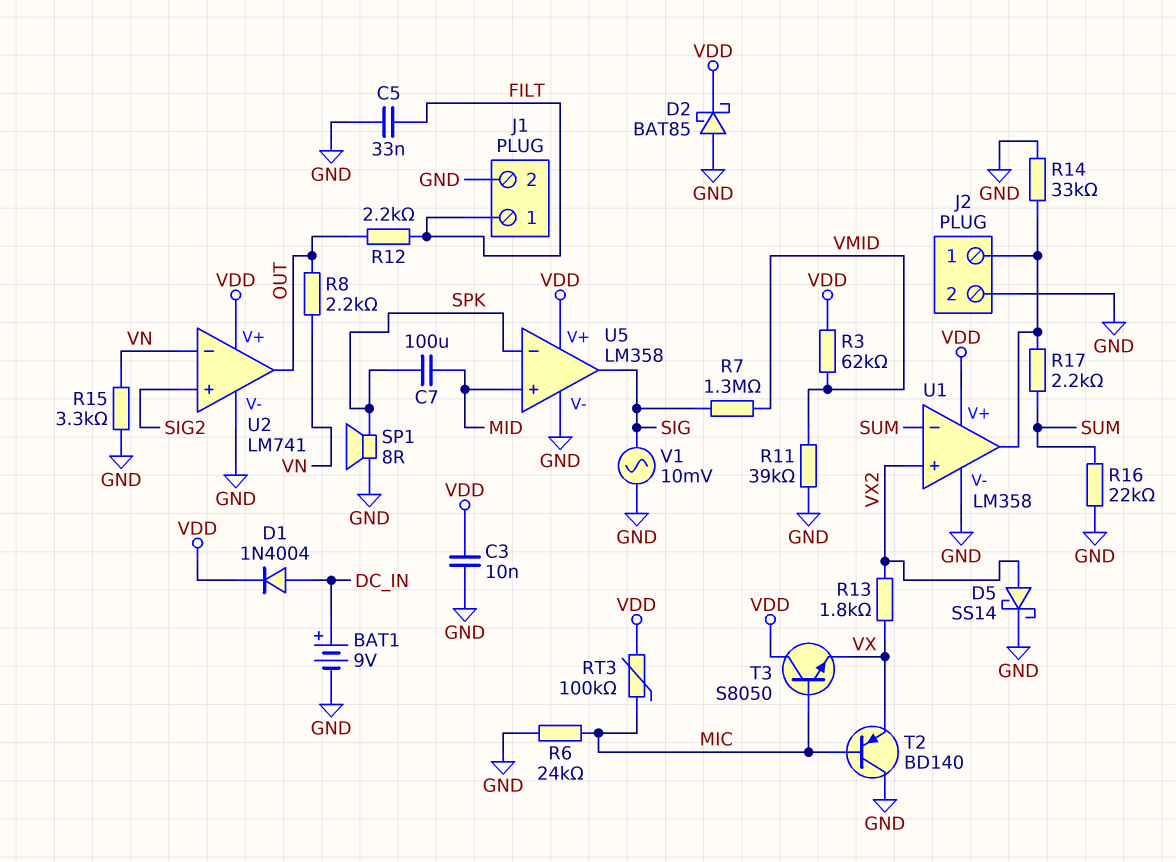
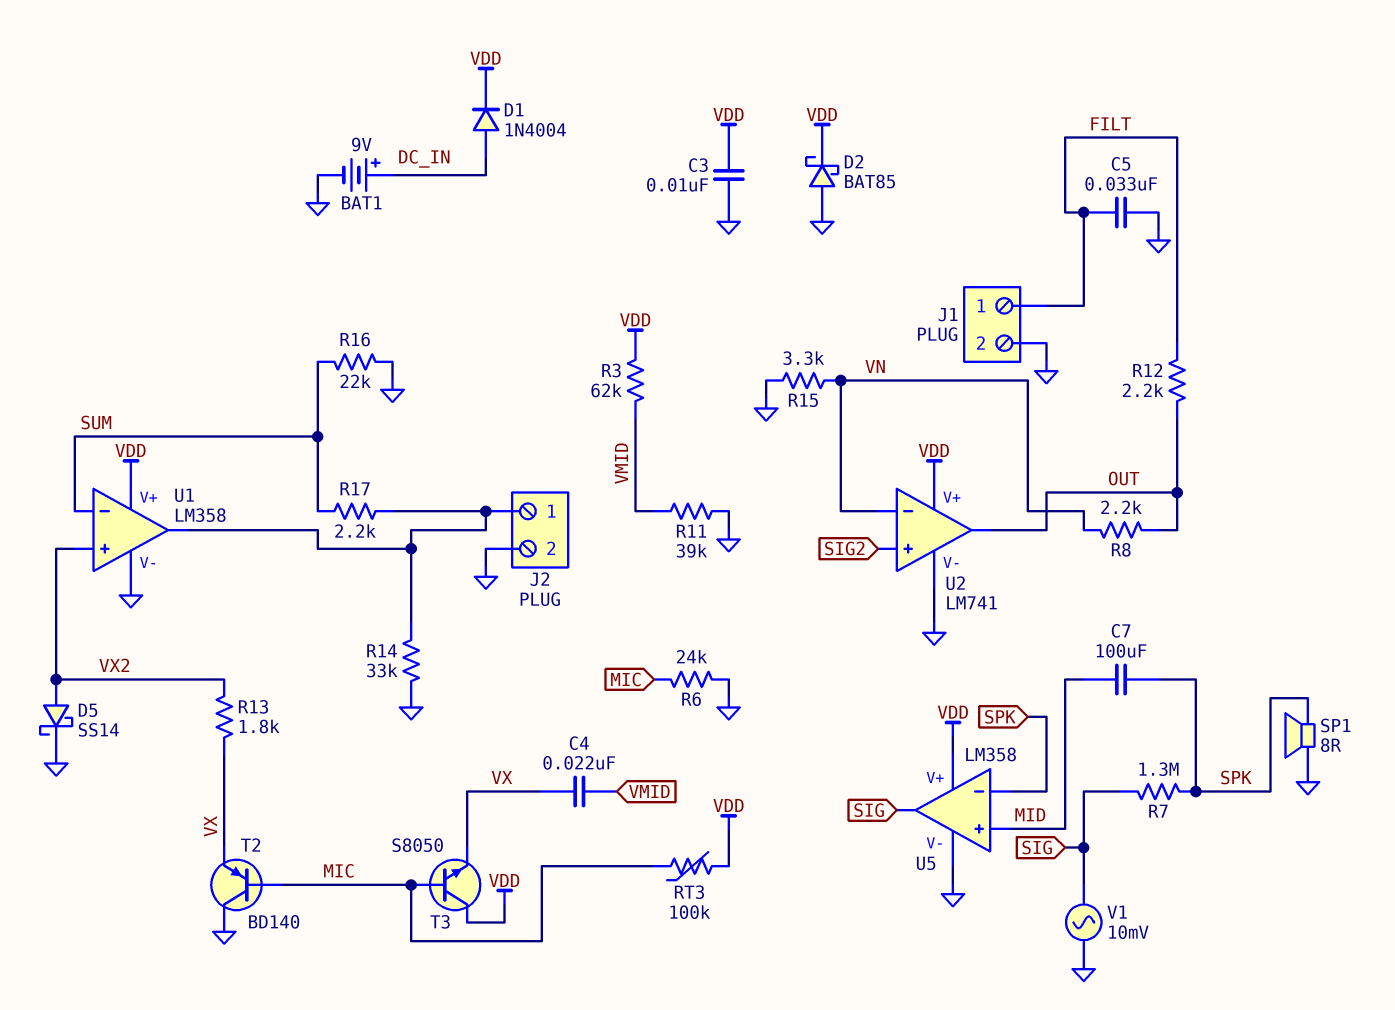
C4: none -> 22nF (VMID, VX)
R7: 1.3M (SIG, VMID) -> 1.3M (SIG, SPK)

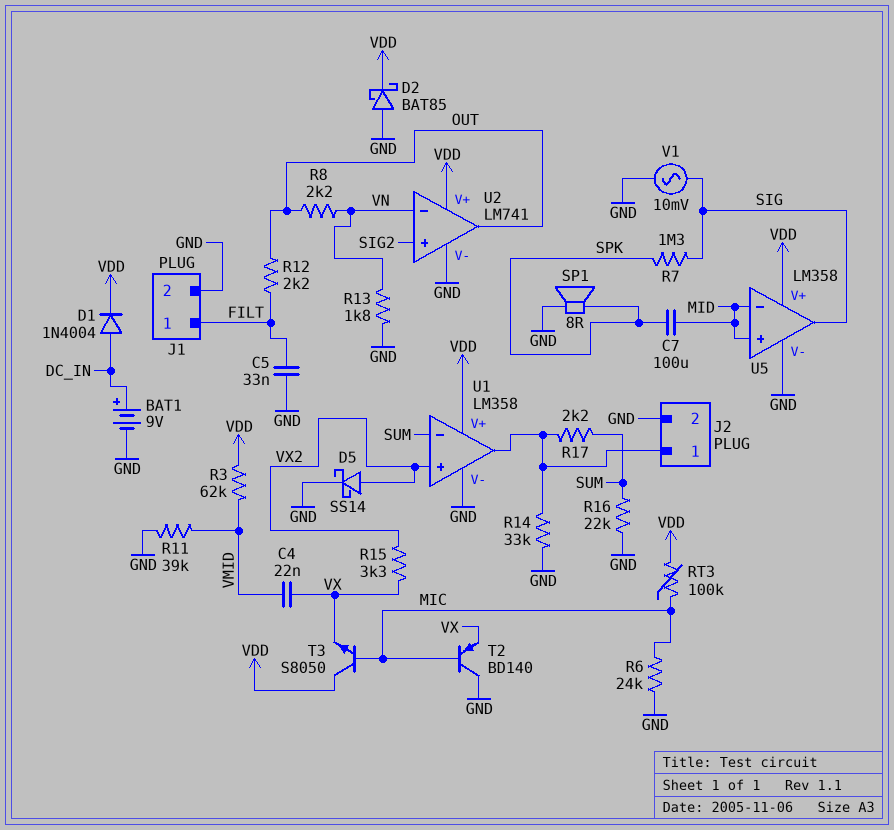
C3: 10nF (GND, VDD) -> none
R13: 1.8k (VX, VX2) -> 1.8k (GND, VN)
R15: 3.3k (GND, VN) -> 3.3k (VX, VX2)
U5 pin in-: SPK -> MID

